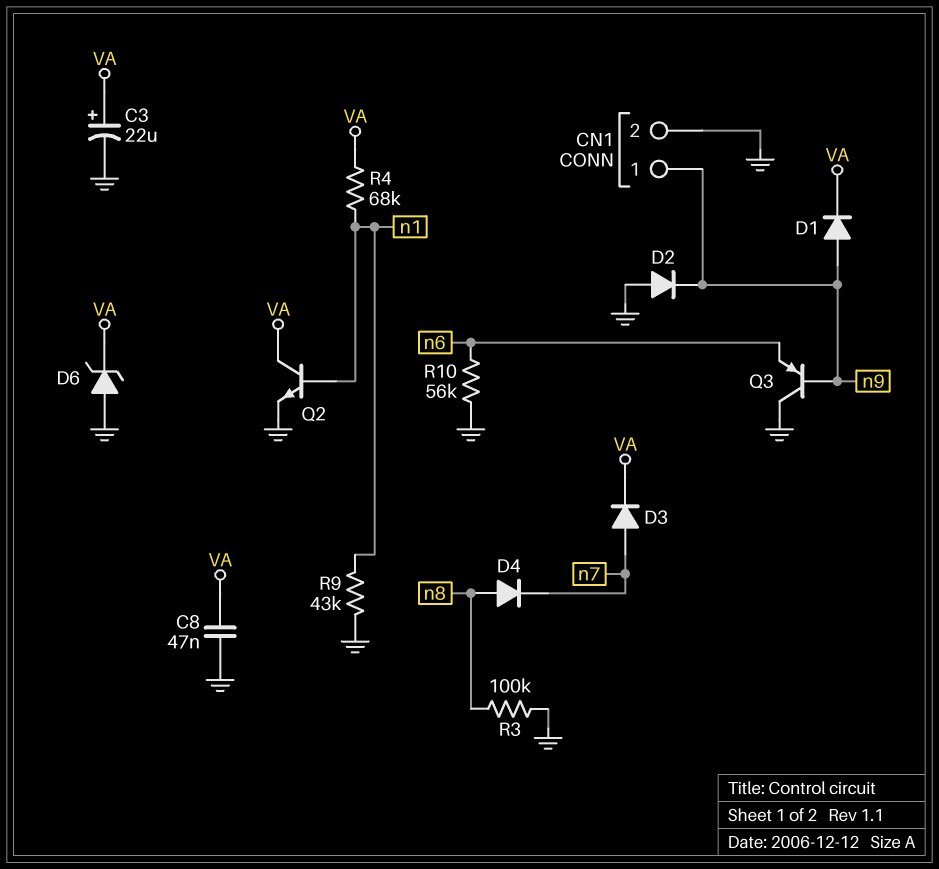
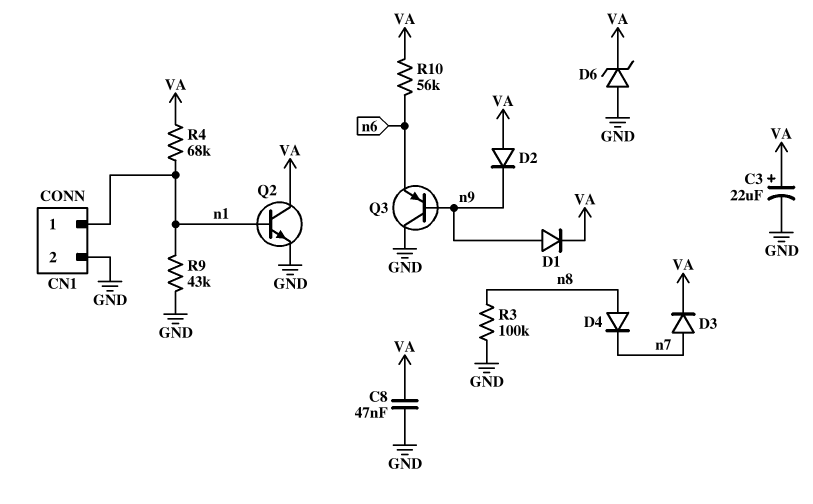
CN1 pin 1: n9 -> n1
D2: diode (A GND, K n9) -> diode (A VA, K n9)
R10: 56k (GND, n6) -> 56k (VA, n6)

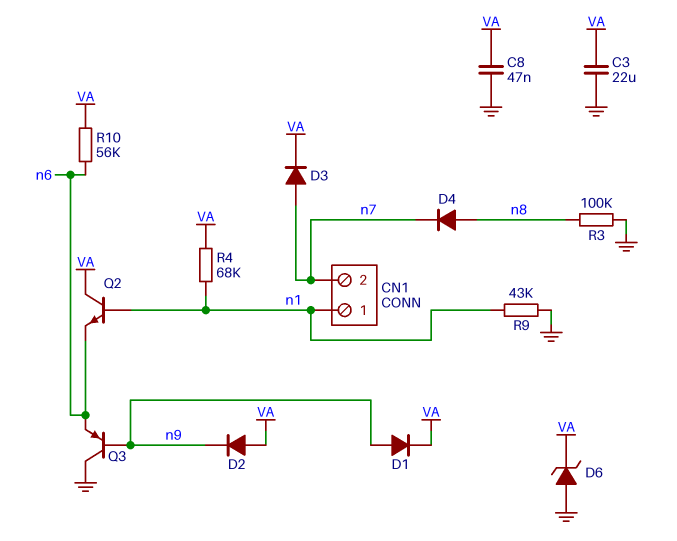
C3: 22uF (plus VA, minus GND) -> 22uF (GND, VA)
CN1 pin 2: GND -> n7
Q2: NPN (B n1, C VA, E GND) -> NPN (B n1, C VA, E n6)

